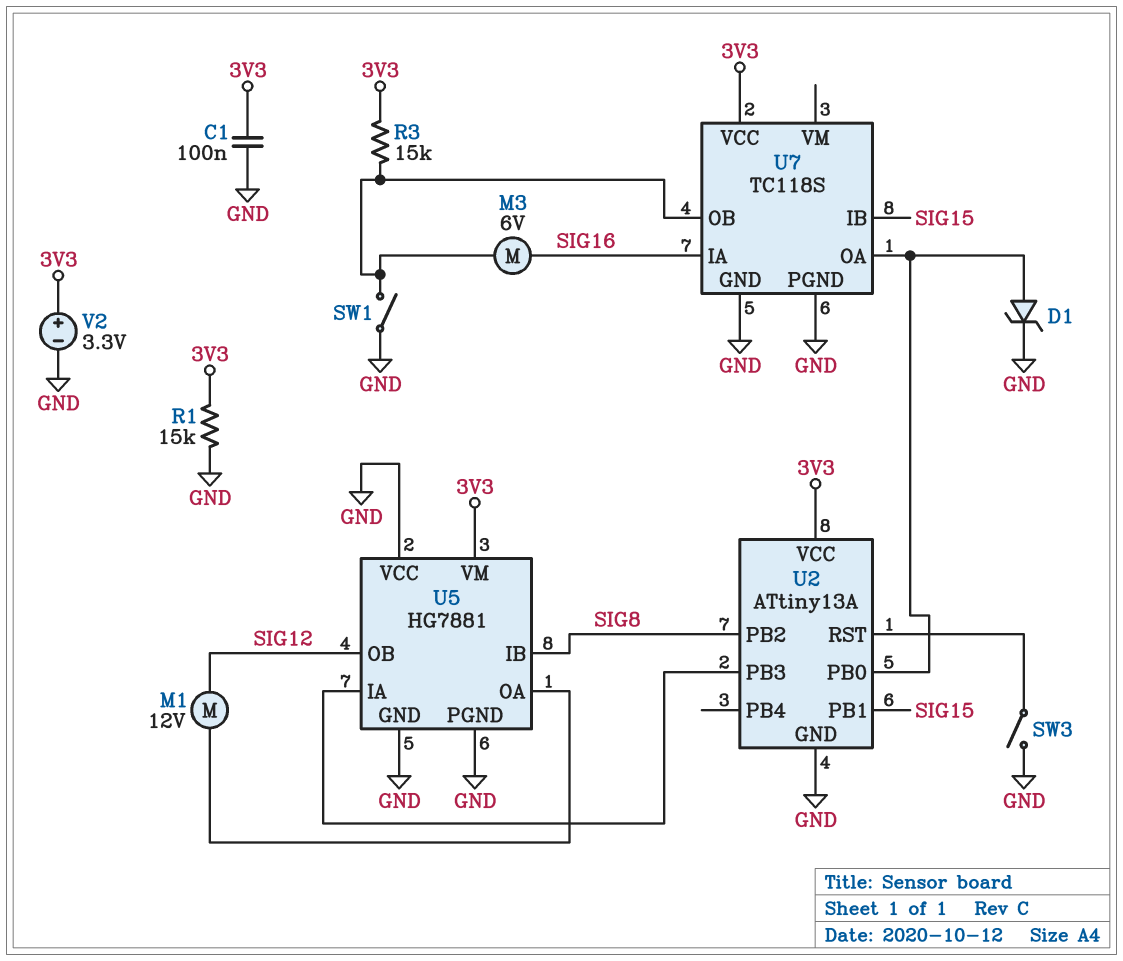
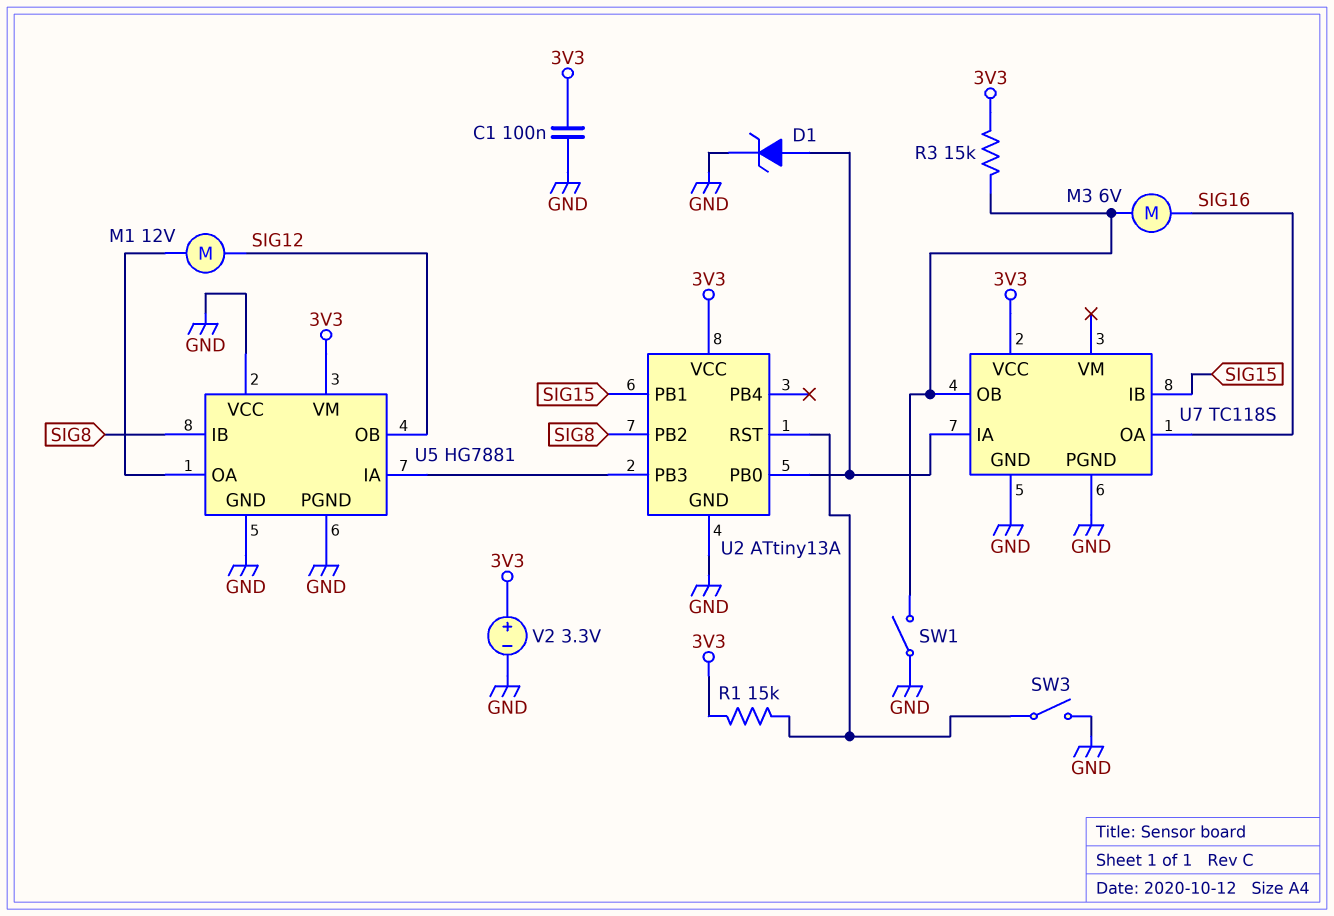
R1: 15k (3V3, GND) -> 15k (3V3, U2/RST)
U7 pin IA: SIG16 -> U2/PB0
U7 pin OA: U2/PB0 -> SIG16

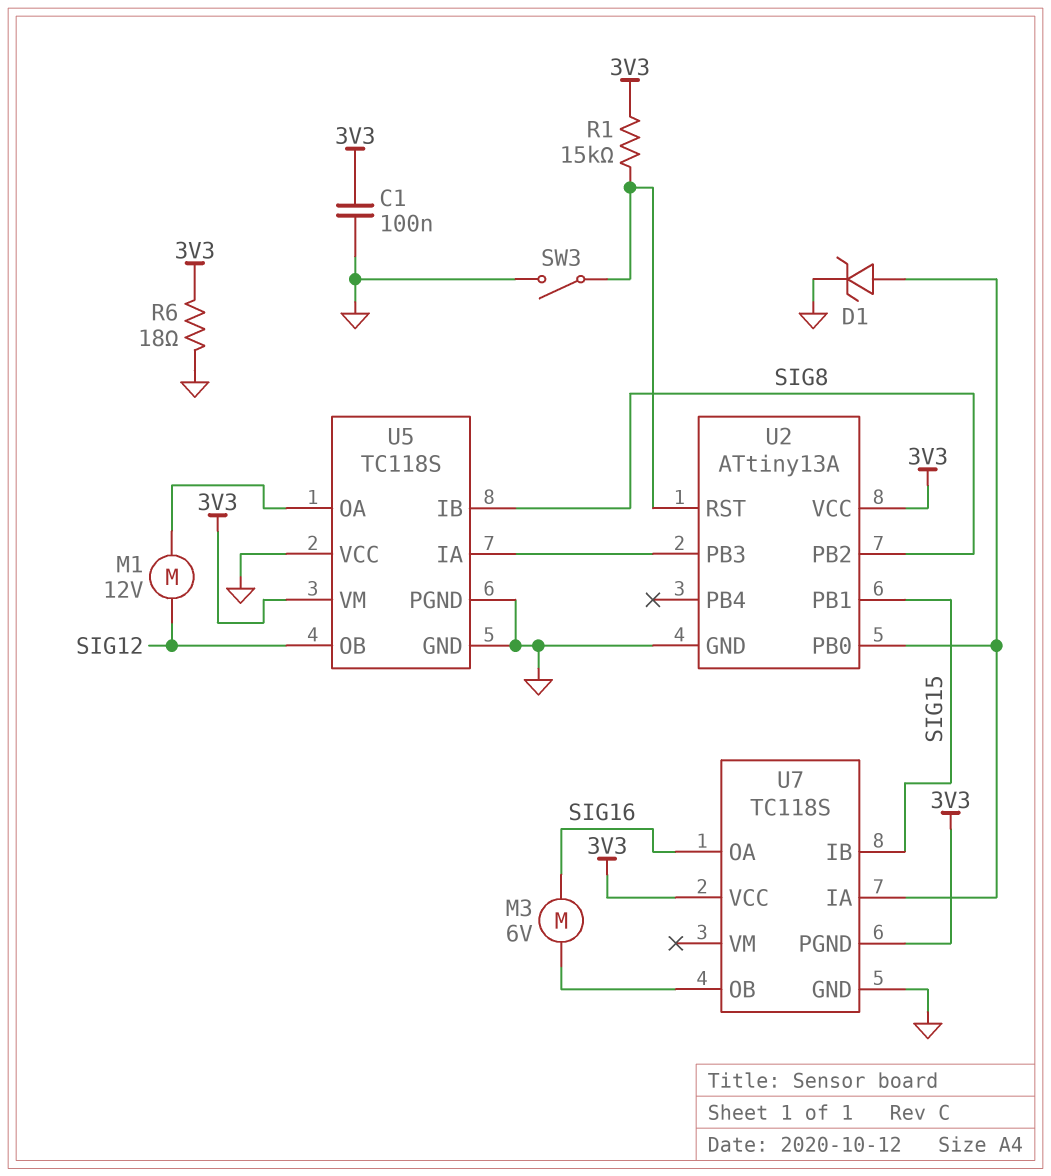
R3: 15k (3V3, U7/OB) -> none
R6: none -> 18 (3V3, GND)
SW1: switch (GND, U7/OB) -> none
U5: HG7881 -> TC118S
U7 pin PGND: GND -> 3V3
V2: 3.3V (plus 3V3, minus GND) -> none

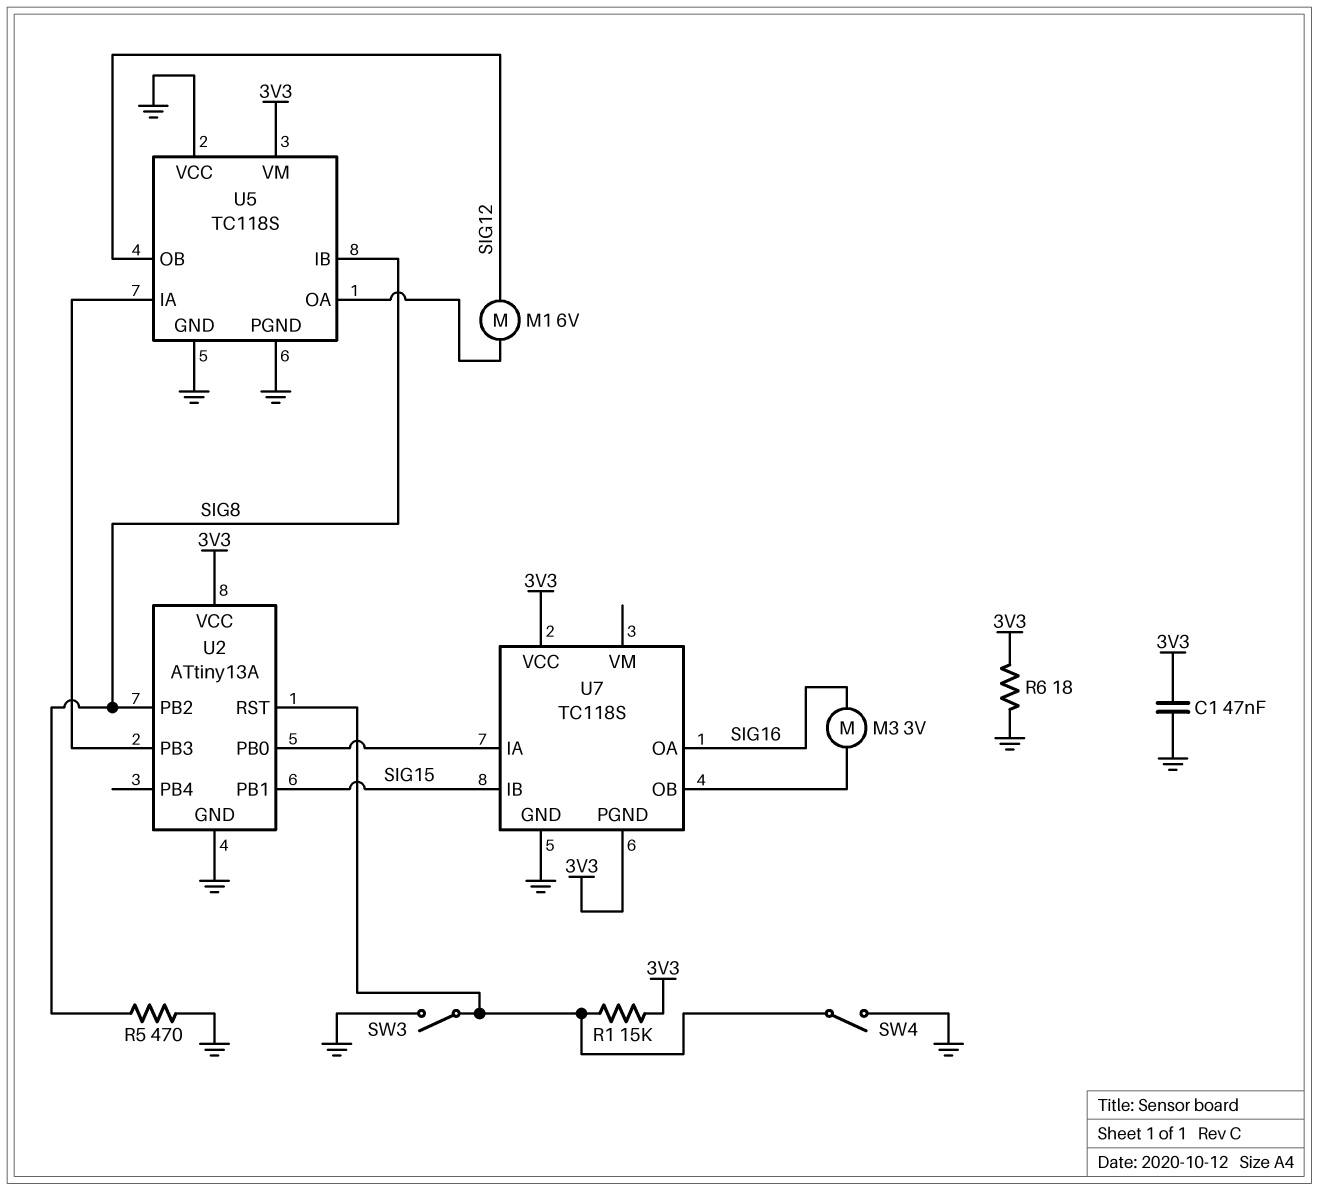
C1: 100nF (3V3, GND) -> 47nF (3V3, GND)
D1: zener (A U2/PB0, K GND) -> none
M1: motor 12V (SIG12, U5/OA) -> motor 6V (SIG12, U5/OA)
M3: motor 6V (SIG16, U7/OB) -> motor 3V (SIG16, U7/OB)
R5: none -> 470 (GND, SIG8)
SW4: none -> switch (GND, U2/RST)

